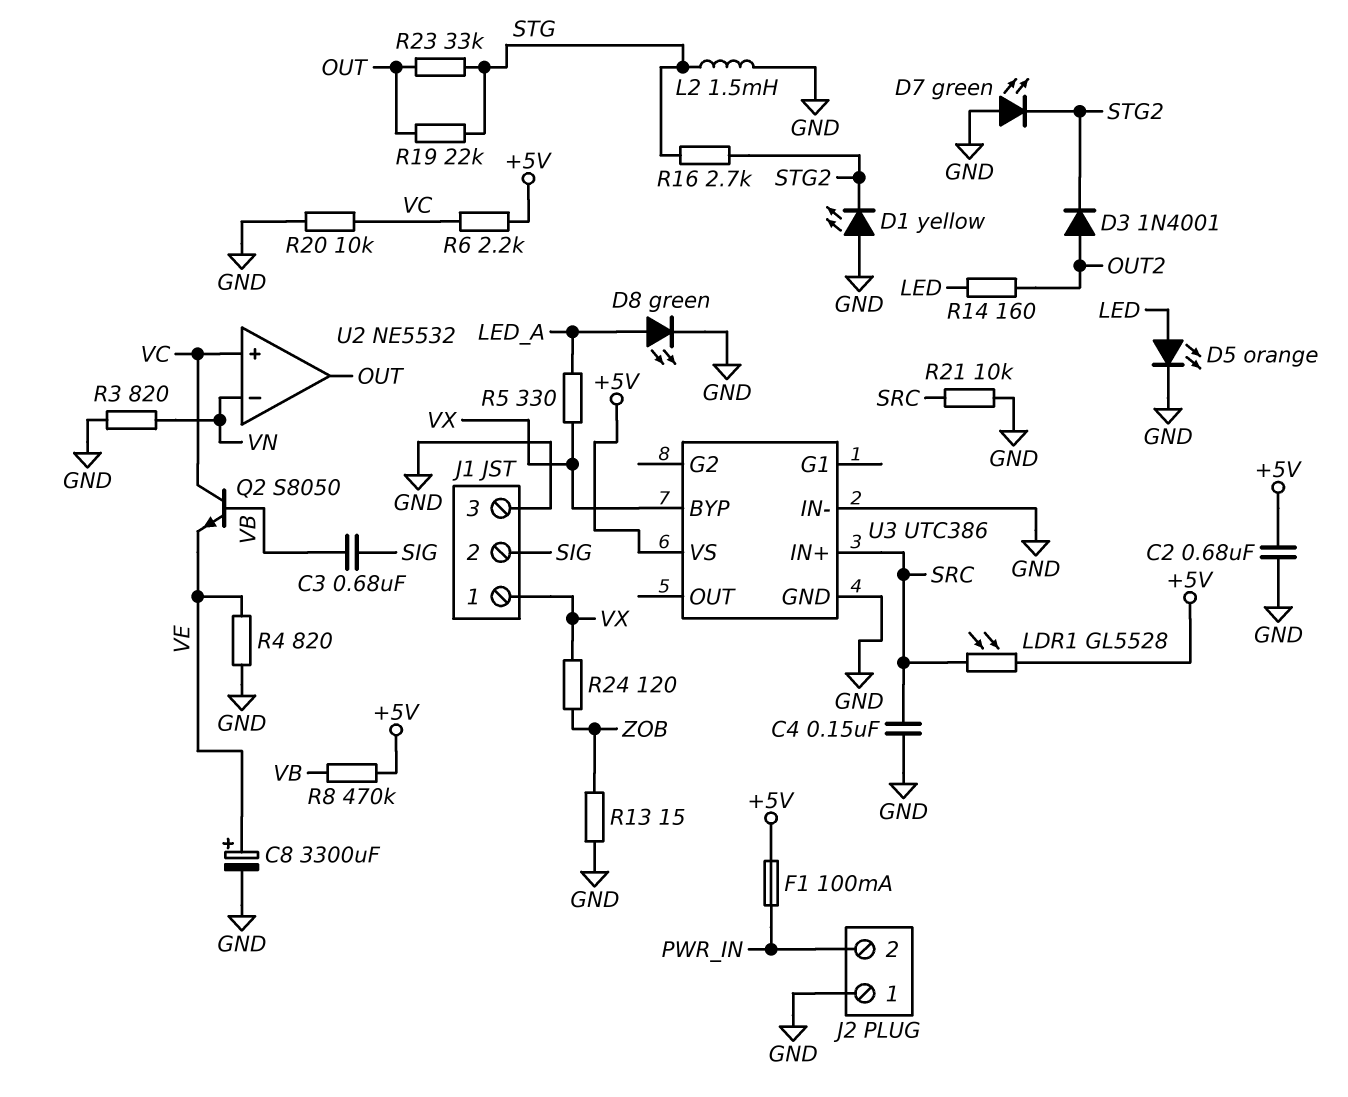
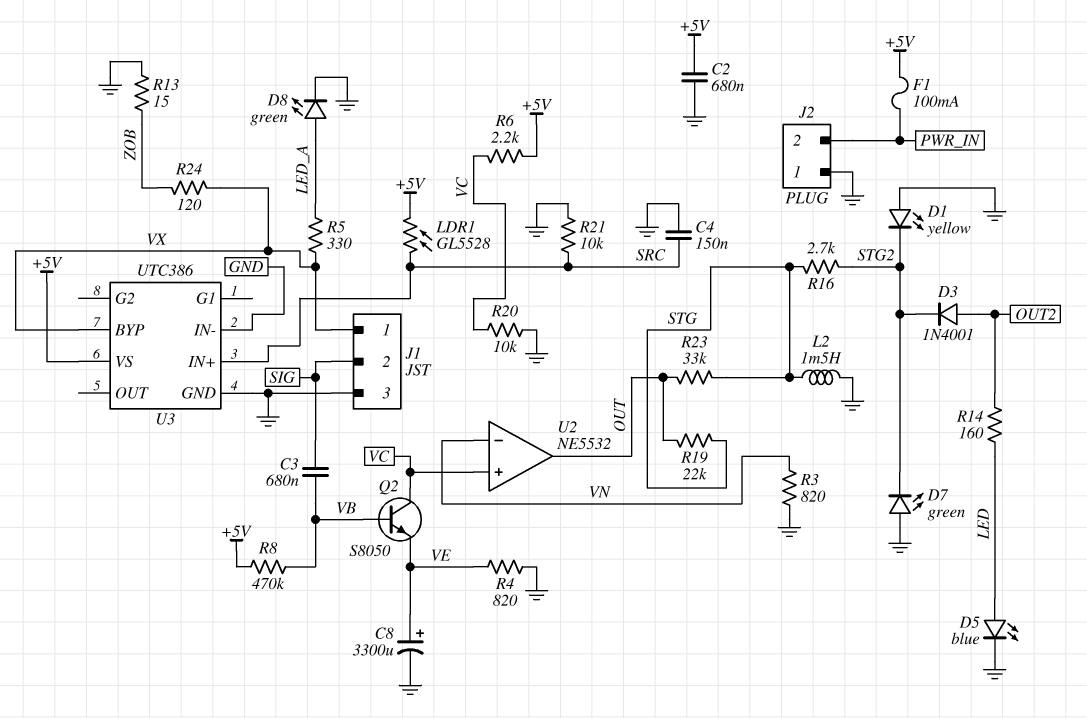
D5: LED orange (A LED, K GND) -> LED blue (A LED, K GND)

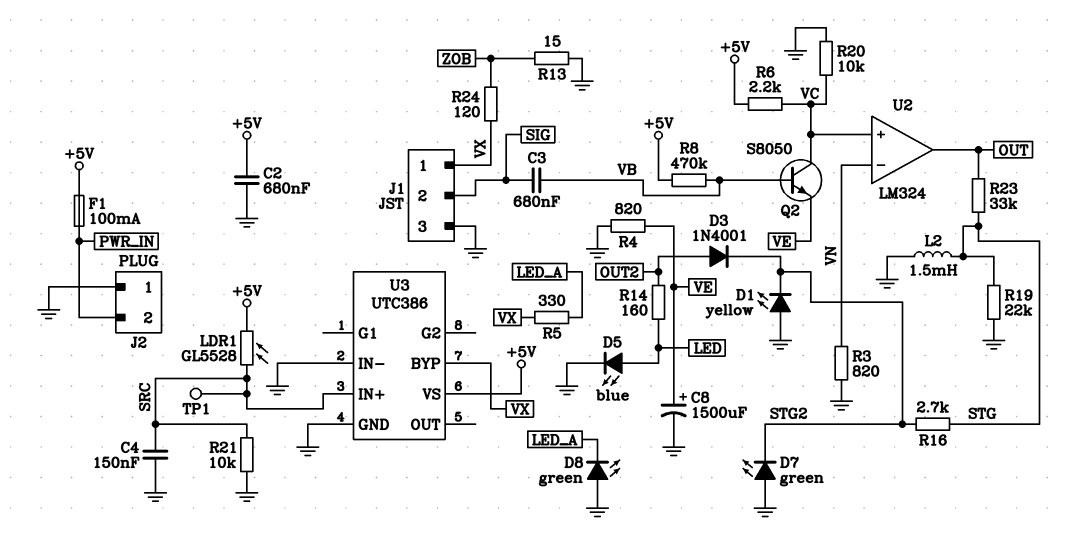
C8: 3300uF (plus VE, minus GND) -> 1500uF (plus VE, minus GND)
D8: LED green (A LED_A, K GND) -> LED green (A GND, K LED_A)
R19: 22k (OUT, STG) -> 22k (GND, STG)
TP1: none -> test point (SRC)
U2: NE5532 -> LM324

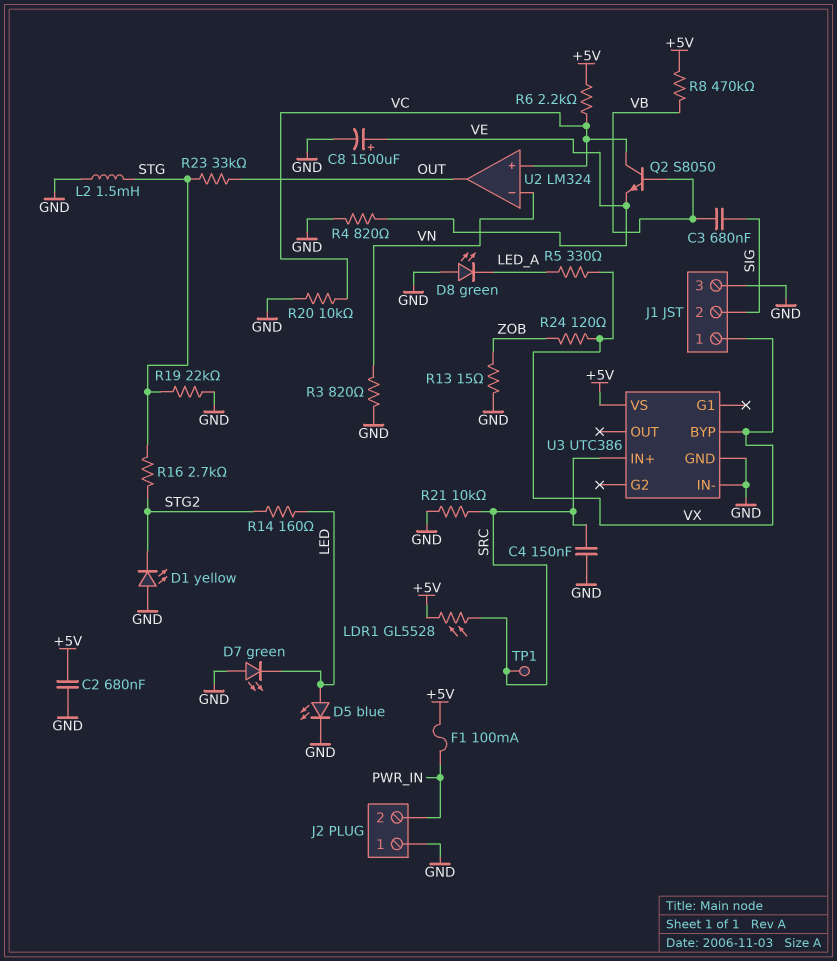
D3: diode 1N4001 (A OUT2, K STG2) -> none
D7: LED green (A GND, K STG2) -> LED green (A GND, K LED)
R14: 160 (LED, OUT2) -> 160 (LED, STG2)

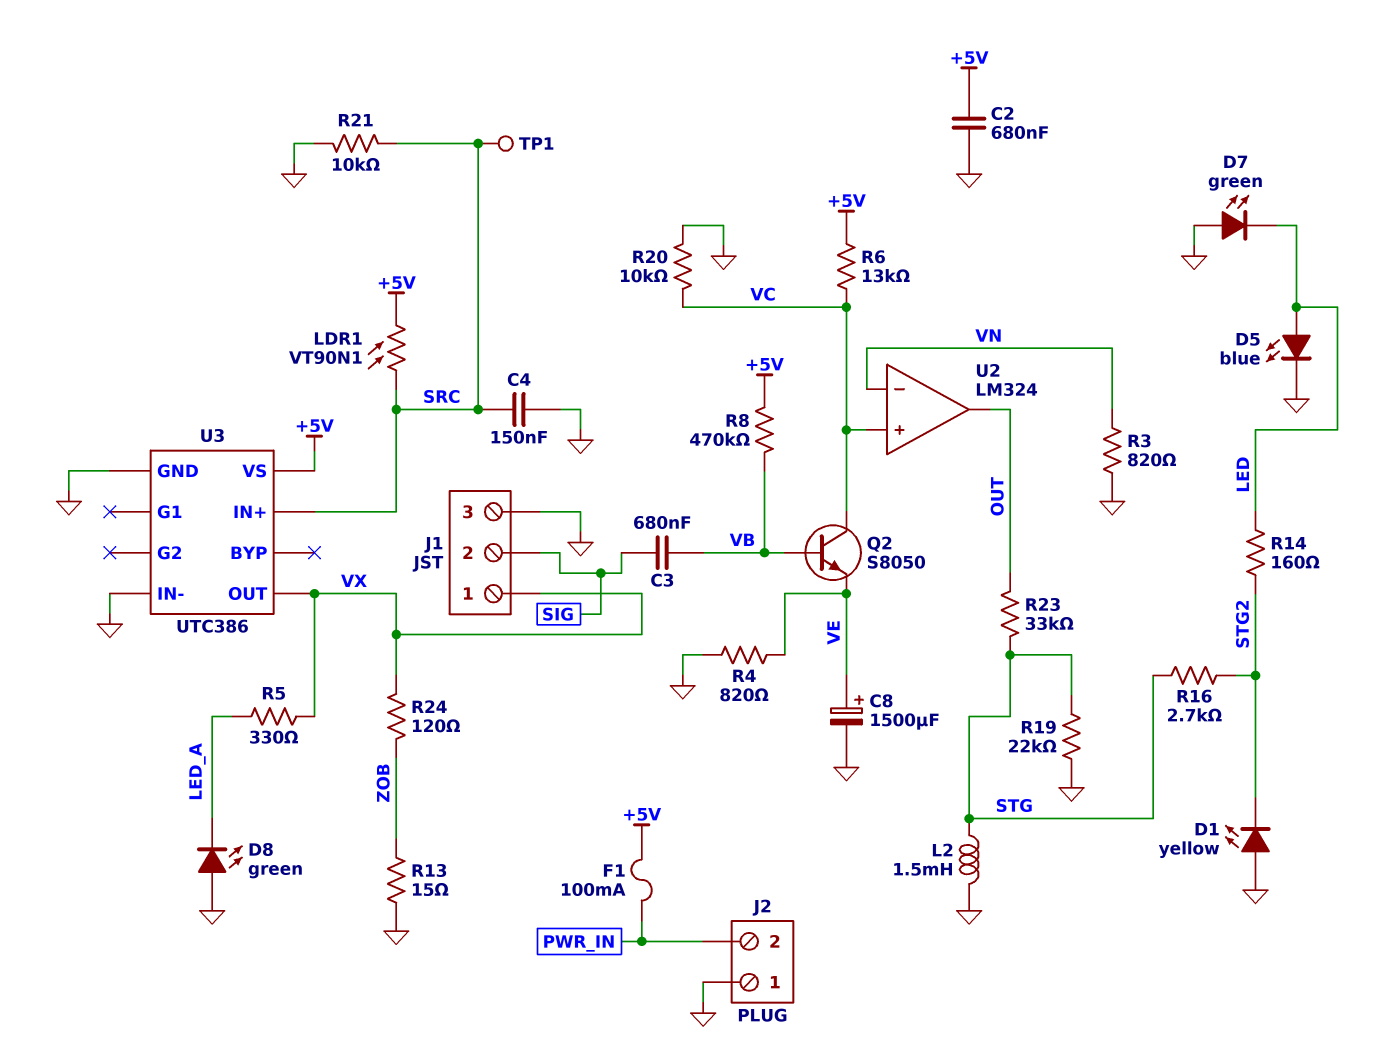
LDR1: GL5528 (+5V, SRC) -> VT90N1 (+5V, SRC)
R6: 2.2k (+5V, VC) -> 13k (+5V, VC)
U3 pin BYP: VX -> none
U3 pin OUT: none -> VX

